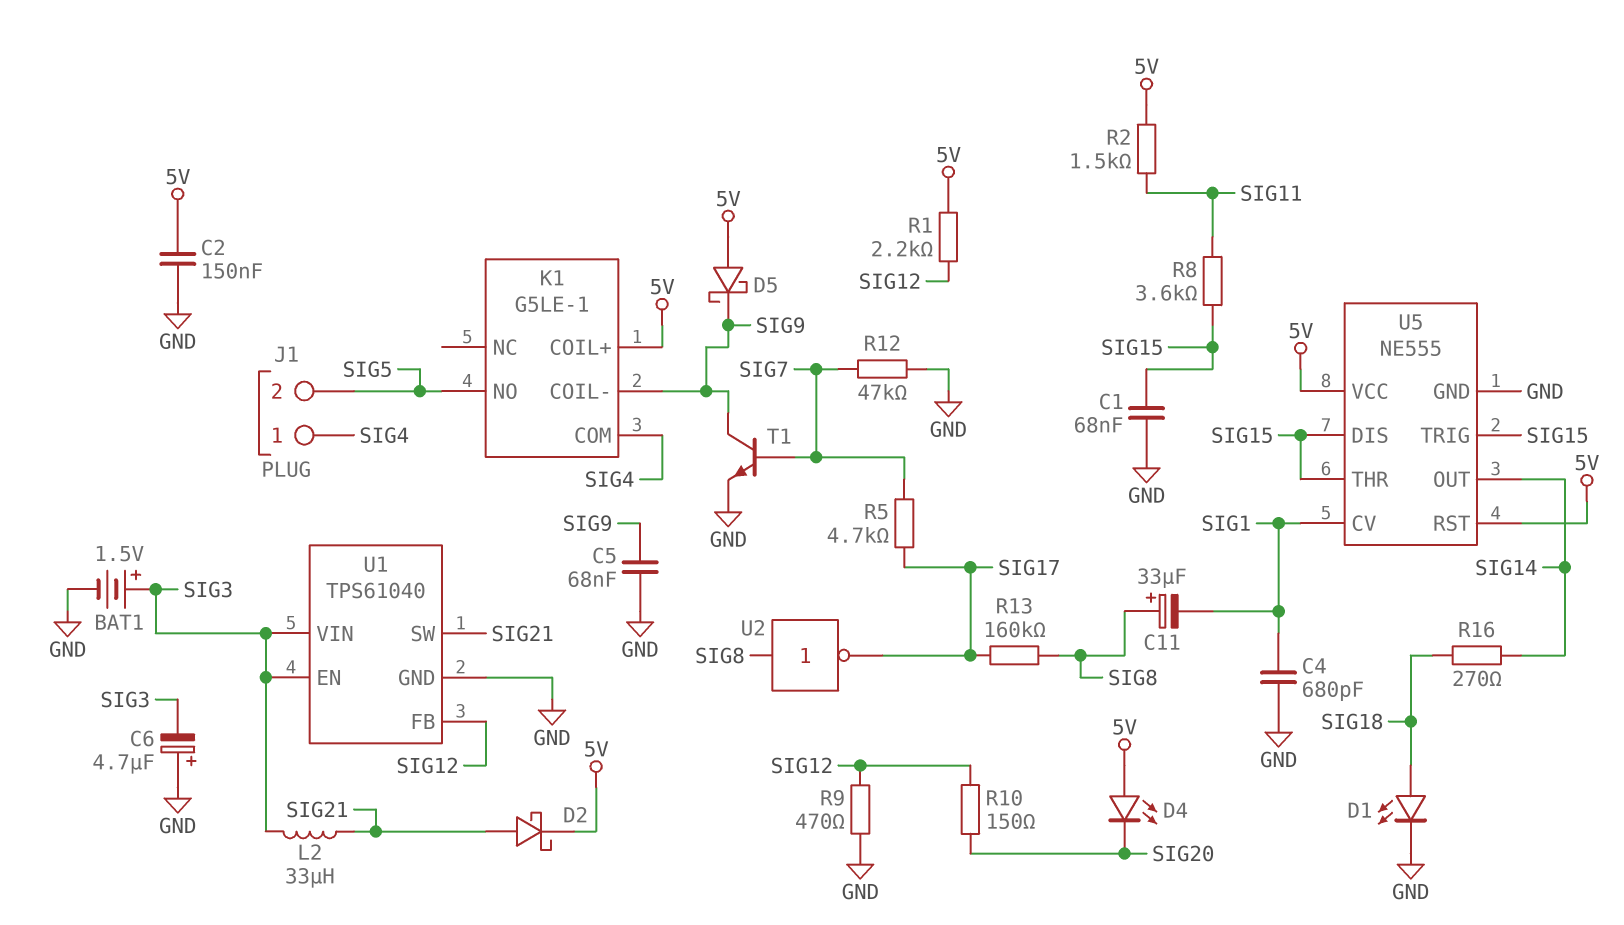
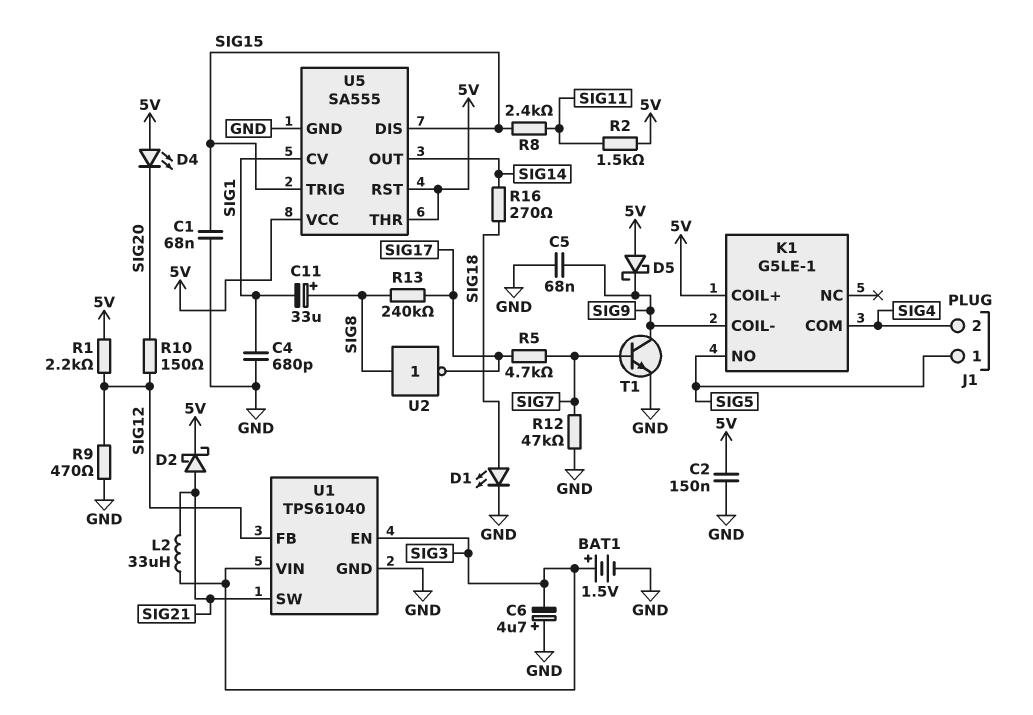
J1 pin 1: SIG4 -> SIG5
J1 pin 2: SIG5 -> SIG4
R8: 3.6k (SIG11, SIG15) -> 2.4k (SIG11, SIG15)
R13: 160k (SIG8, SIG17) -> 240k (SIG8, SIG17)
U5: NE555 -> SA555
U5 pin THR: SIG15 -> 5V

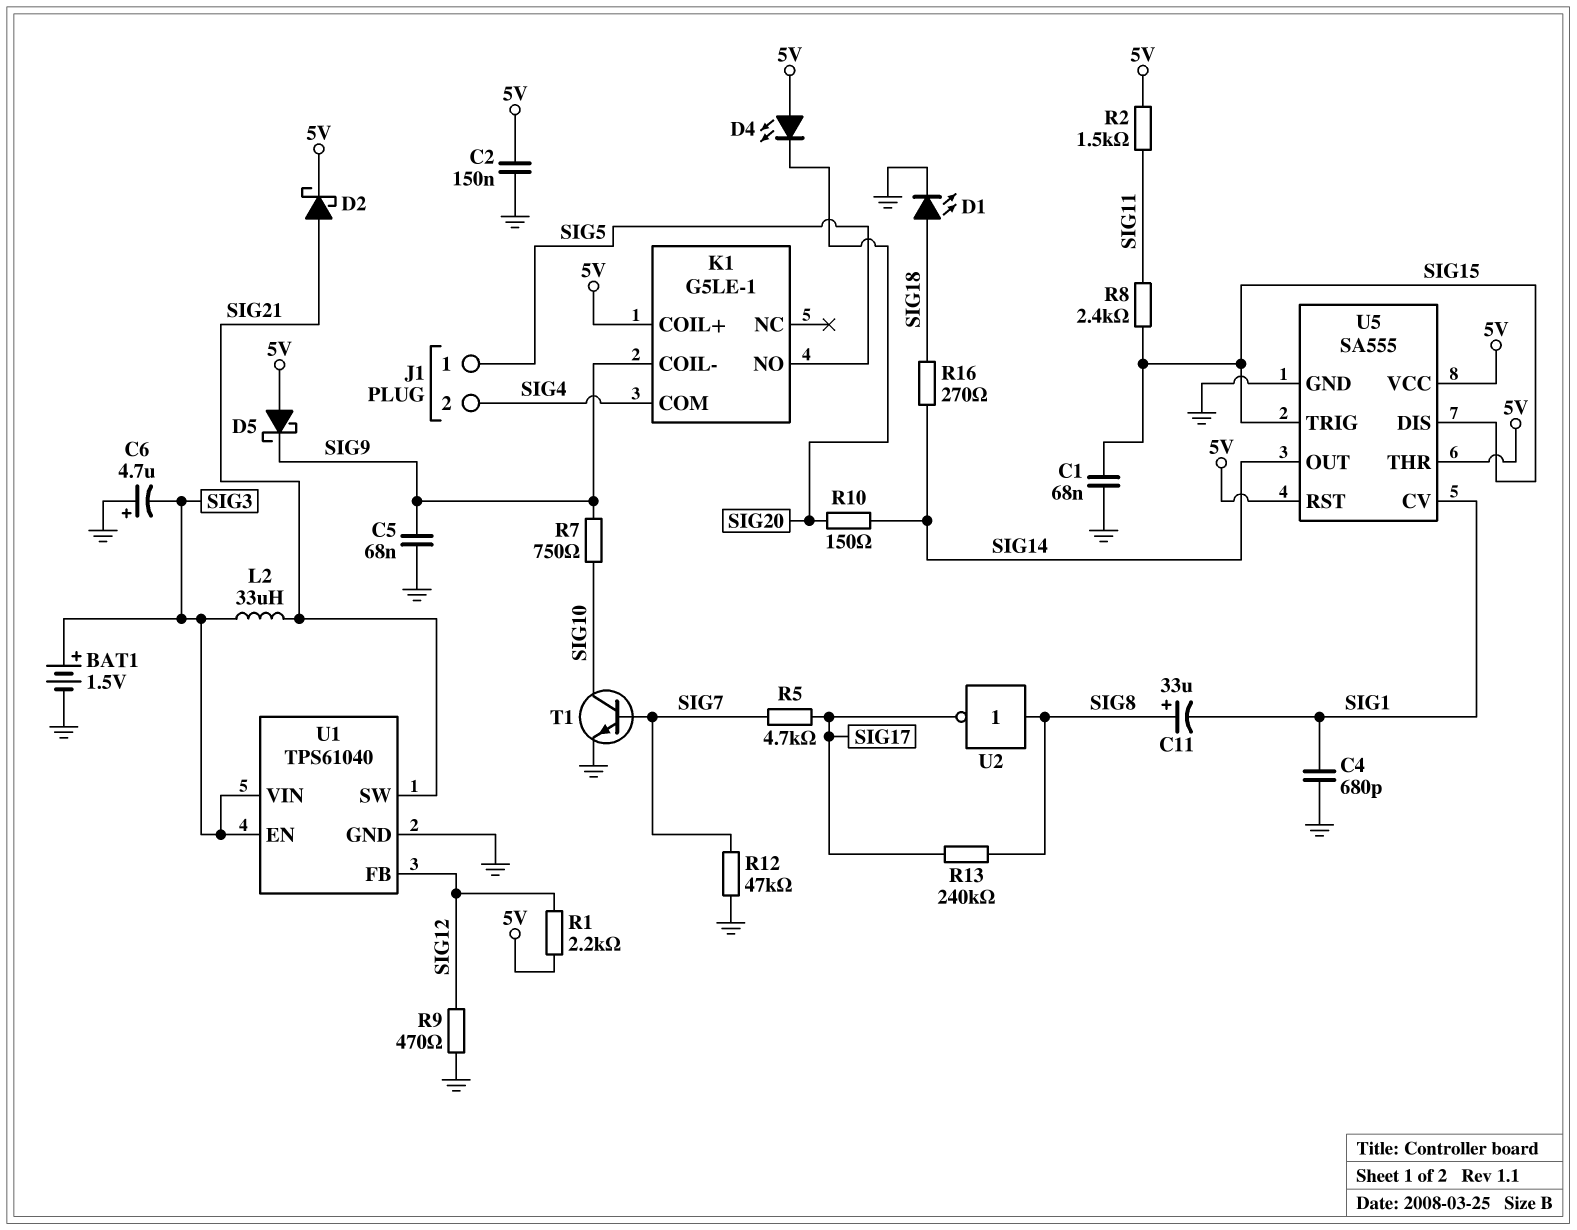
R7: none -> 750 (SIG9, SIG10)
R10: 150 (SIG12, SIG20) -> 150 (SIG14, SIG20)
T1: NPN (B SIG7, C SIG9, E GND) -> NPN (B SIG7, C SIG10, E GND)

